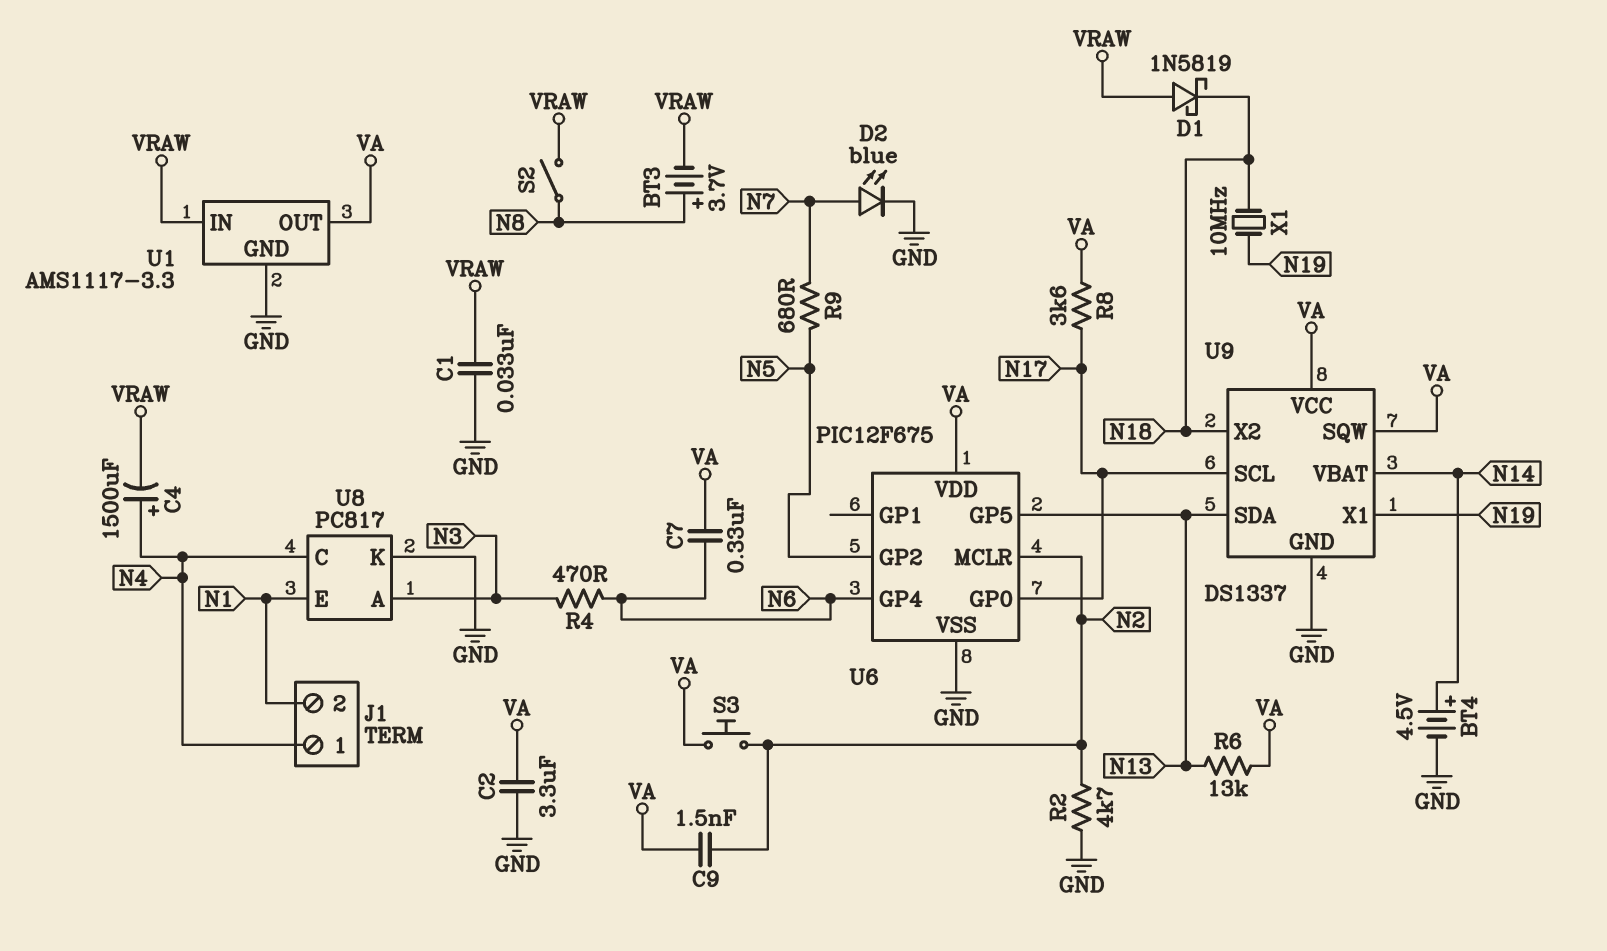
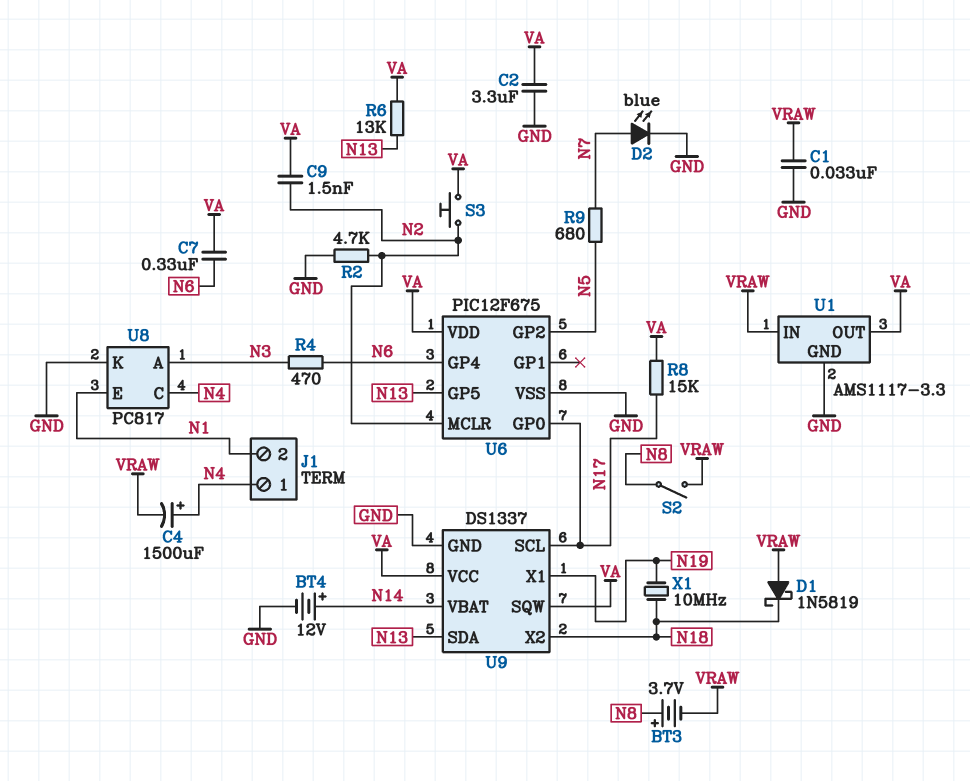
BT4: 4.5V (plus N14, minus GND) -> 12V (plus N14, minus GND)
R8: 3.6k (N17, VA) -> 15k (N17, VA)

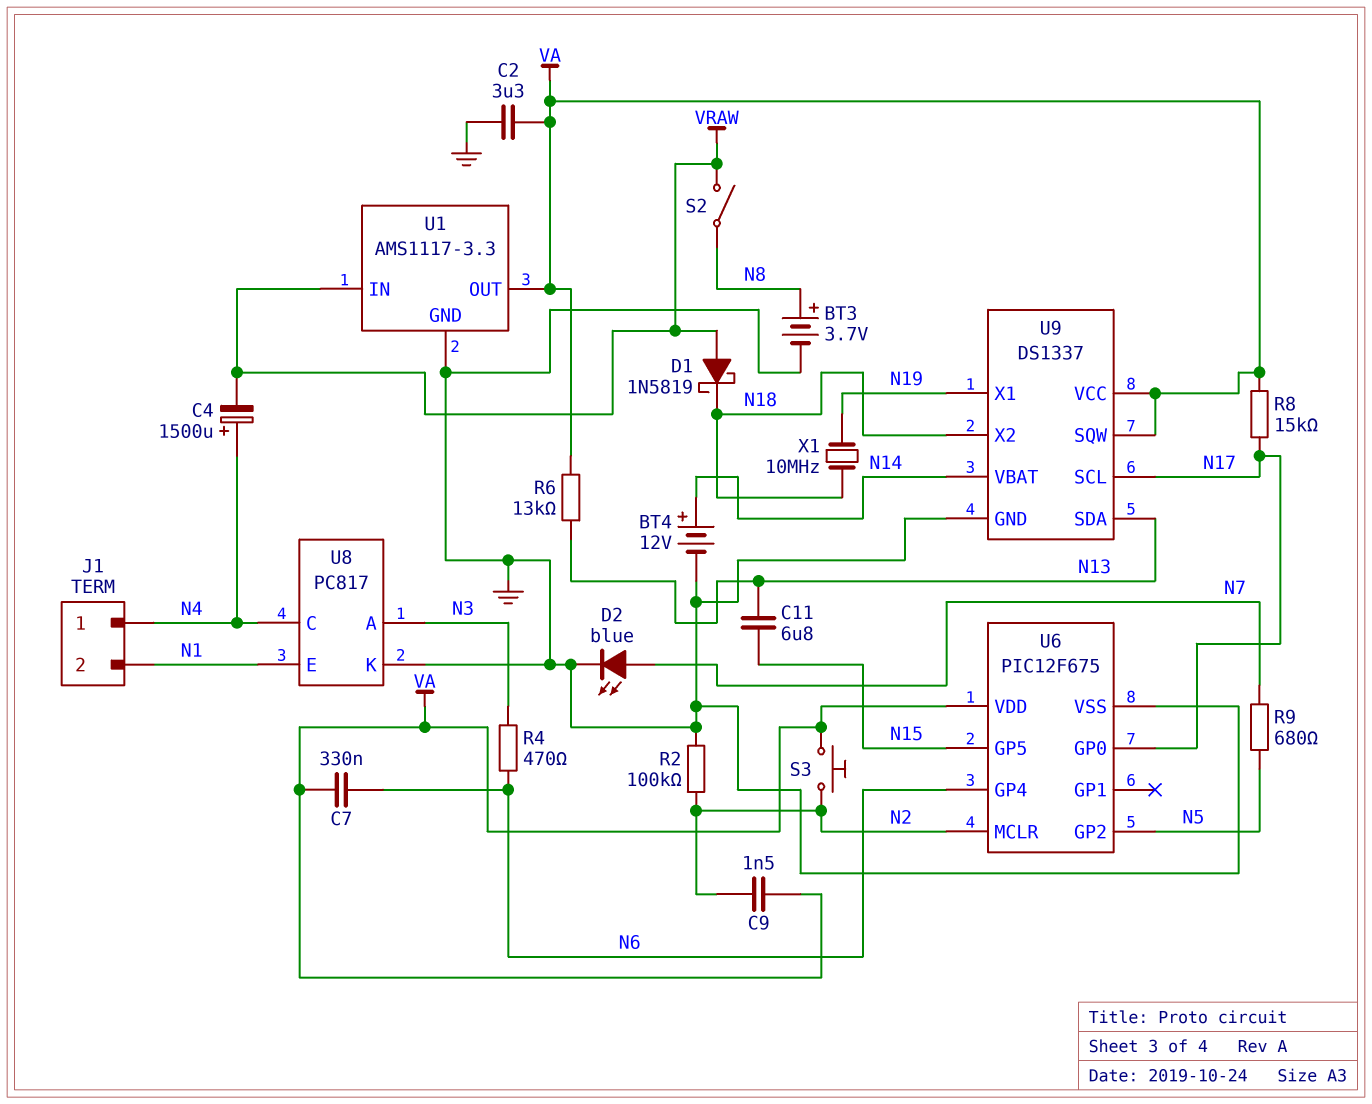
BT3: 3.7V (plus N8, minus VRAW) -> 3.7V (plus N8, minus GND)
C1: 33nF (GND, VRAW) -> none
C11: none -> 6.8uF (N13, N15)
R2: 4.7k (GND, N2) -> 100k (GND, N2)
U6 pin GP5: N13 -> N15

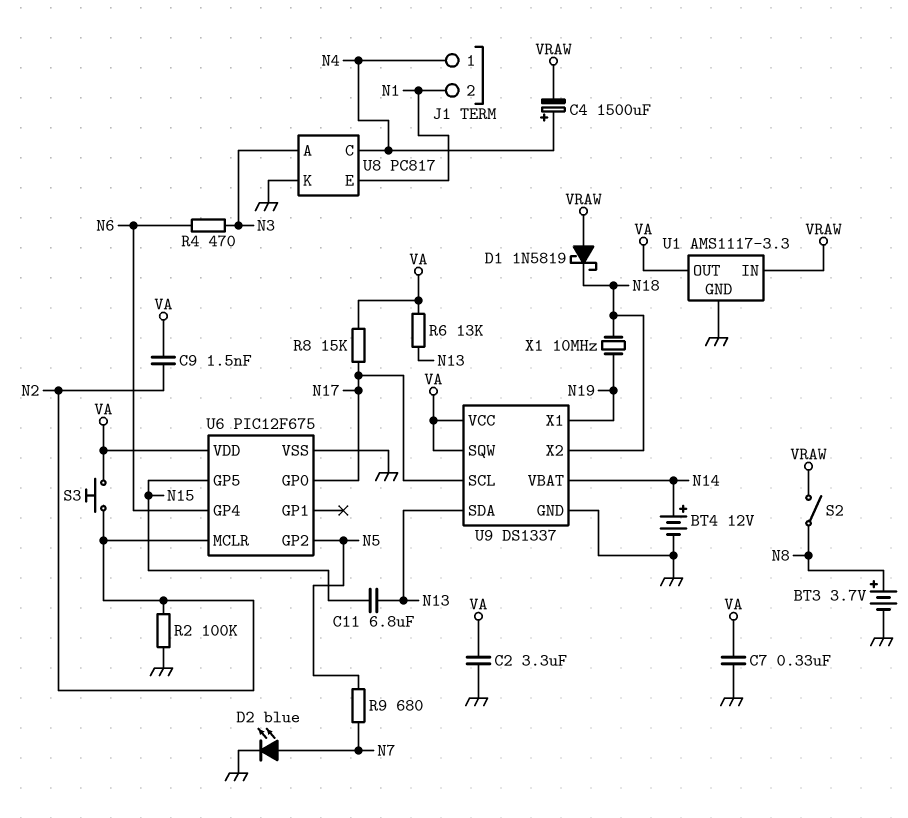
C7: 330nF (N6, VA) -> 330nF (GND, VA)

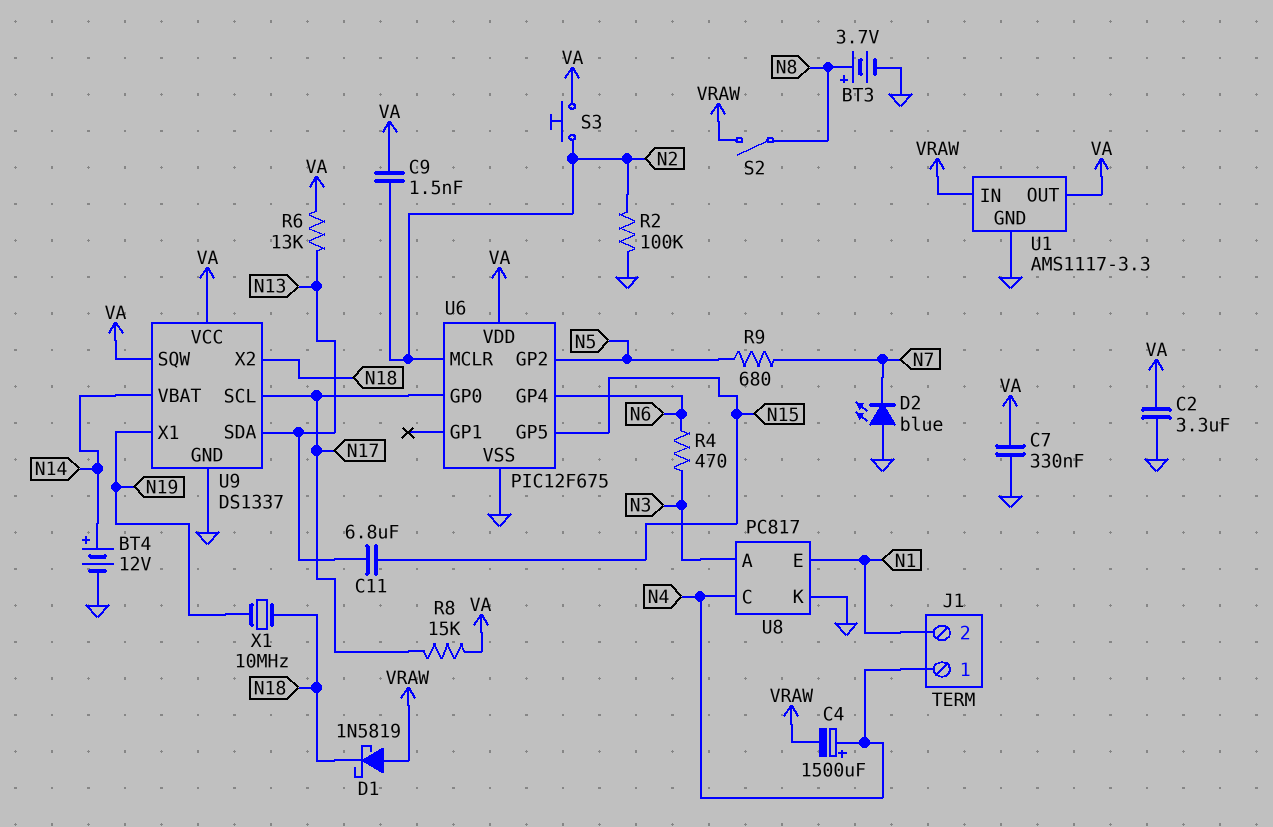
D2: LED blue (A N7, K GND) -> LED blue (A GND, K N7)

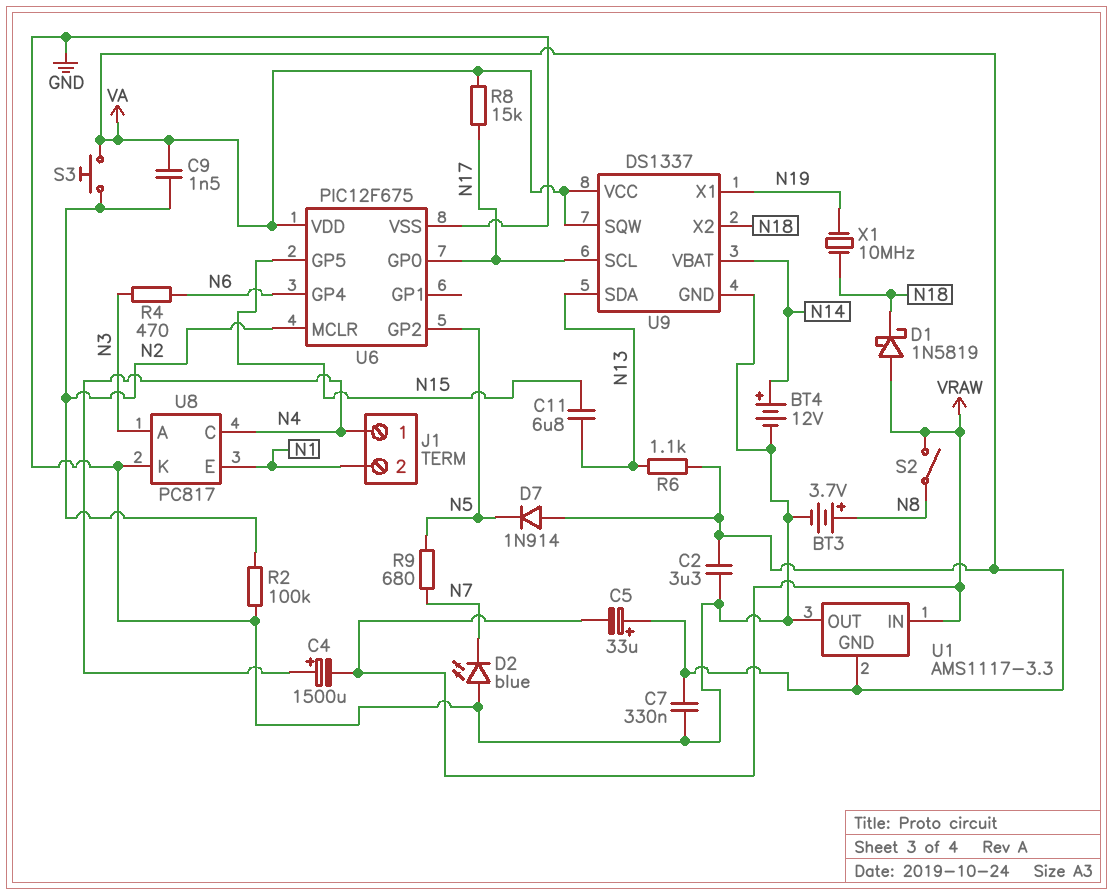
C5: none -> 33uF (plus VA, minus VRAW)
D7: none -> diode 1N914 (A VA, K N5)
R6: 13k (N13, VA) -> 1.1k (N13, VA)
U1 pin GND: GND -> VA
U1 pin OUT: VA -> GND

